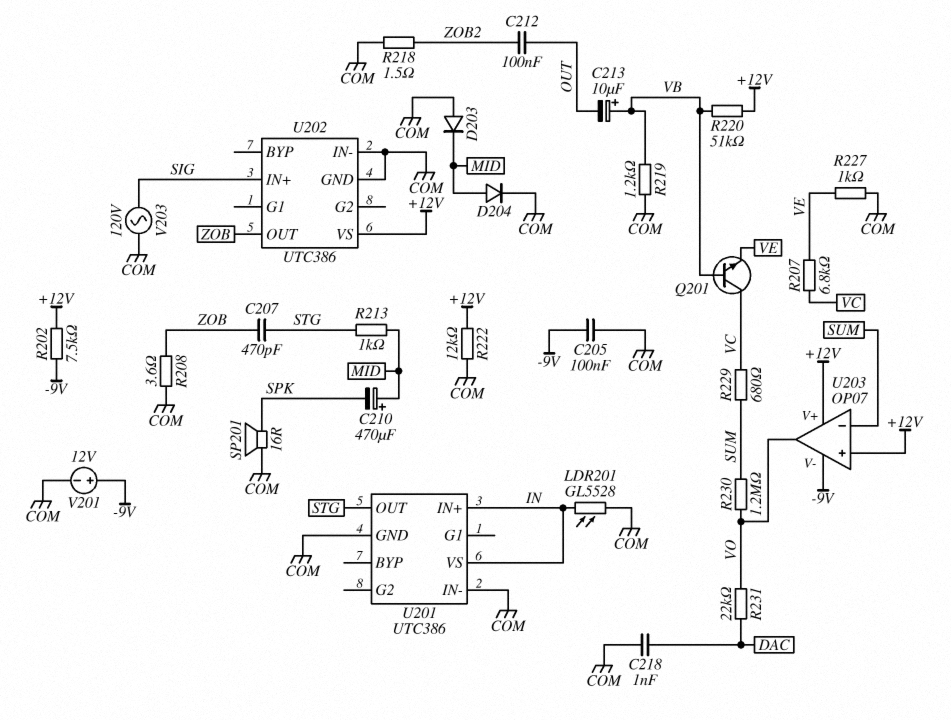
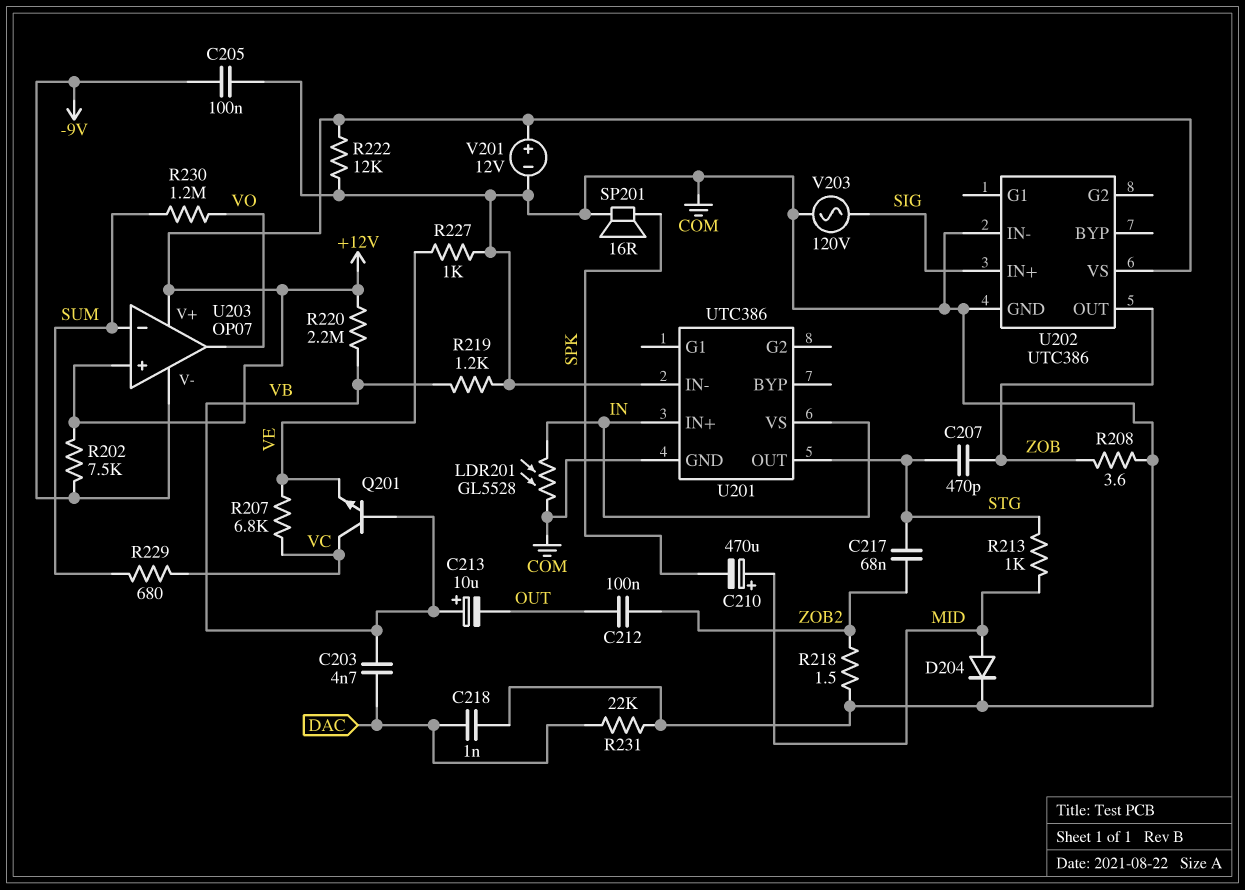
C203: none -> 4.7nF (DAC, VB)
C217: none -> 68nF (STG, ZOB2)
D203: diode (A COM, K MID) -> none
R220: 51k (+12V, VB) -> 2.2M (+12V, VB)
R231: 22k (DAC, VO) -> 22k (COM, DAC)
V201: 12V (plus -9V, minus COM) -> 12V (plus +12V, minus COM)

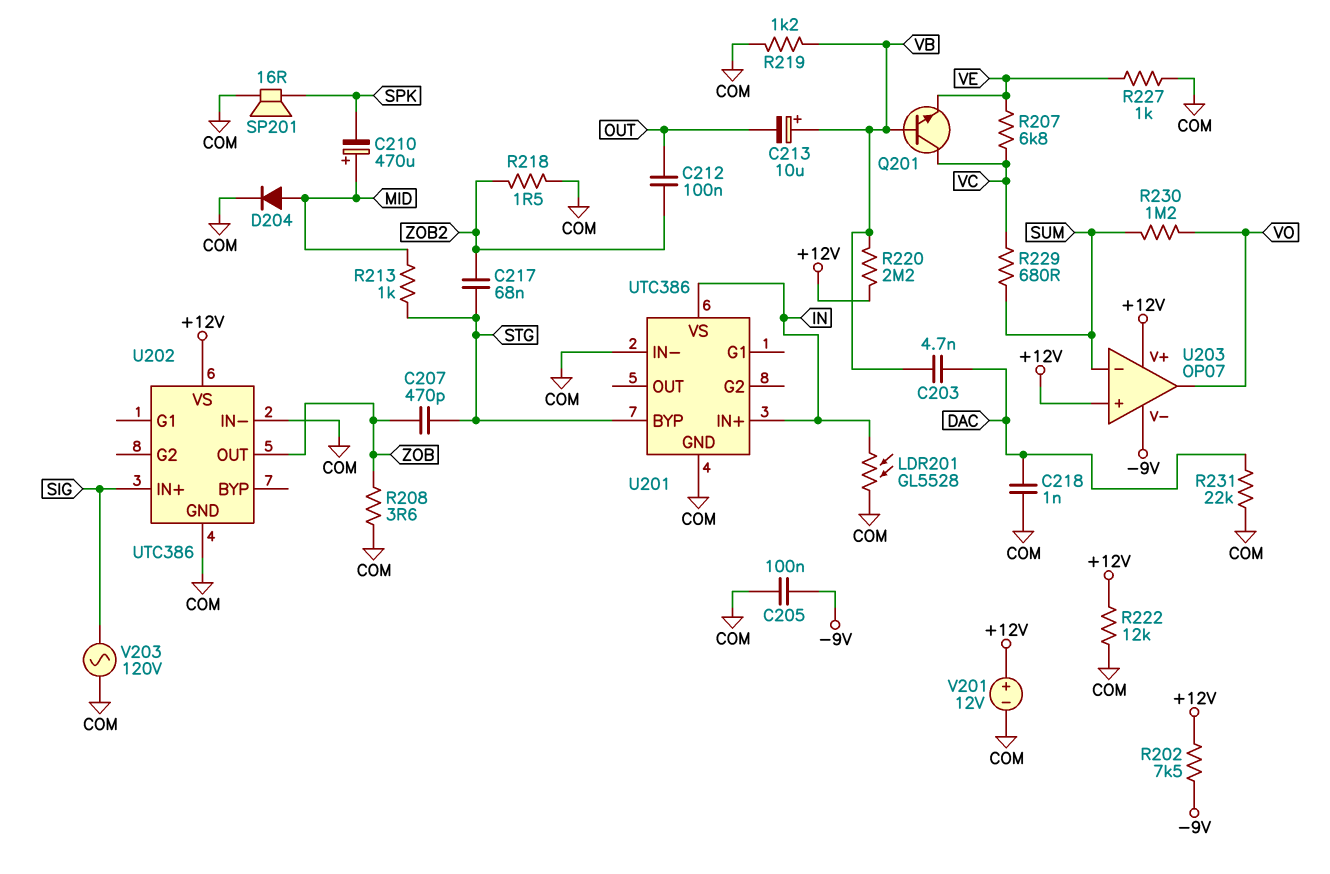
U201 pin BYP: none -> STG
U201 pin OUT: STG -> none

